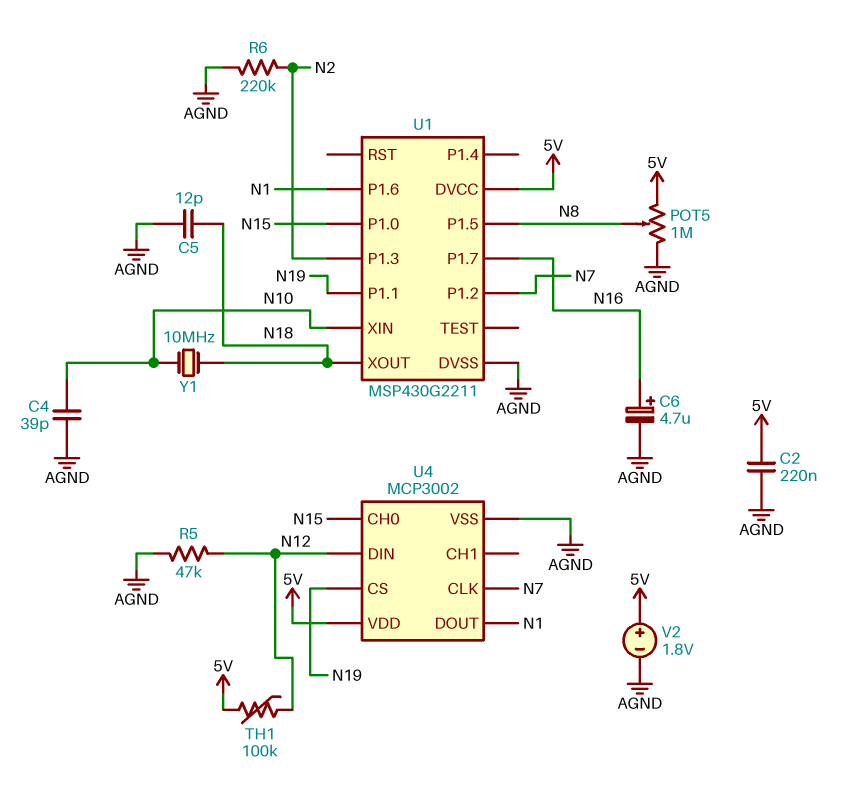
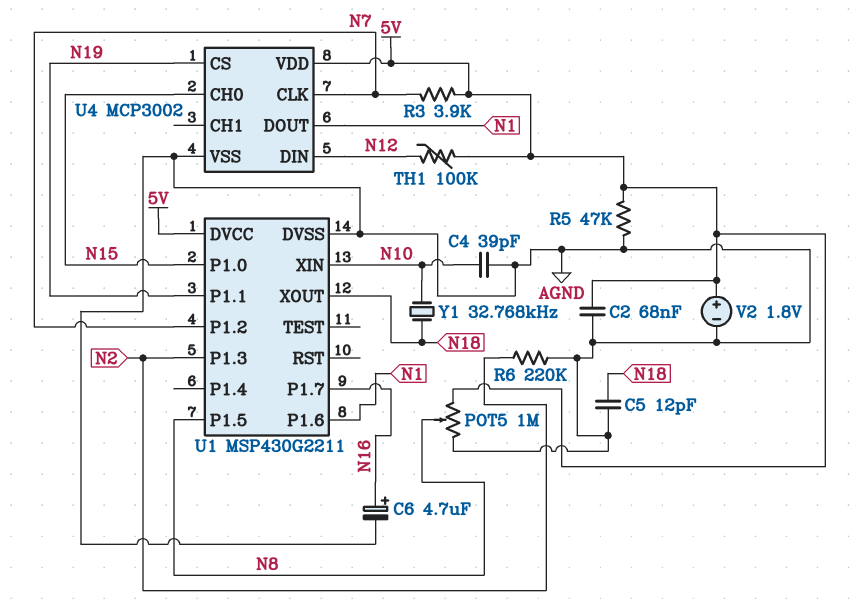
C2: 220nF (5V, AGND) -> 68nF (5V, AGND)
R3: none -> 3.9k (5V, N7)
R5: 47k (AGND, N12) -> 47k (5V, AGND)
Y1: 10MHz (N10, N18) -> 32.768kHz (N10, N18)

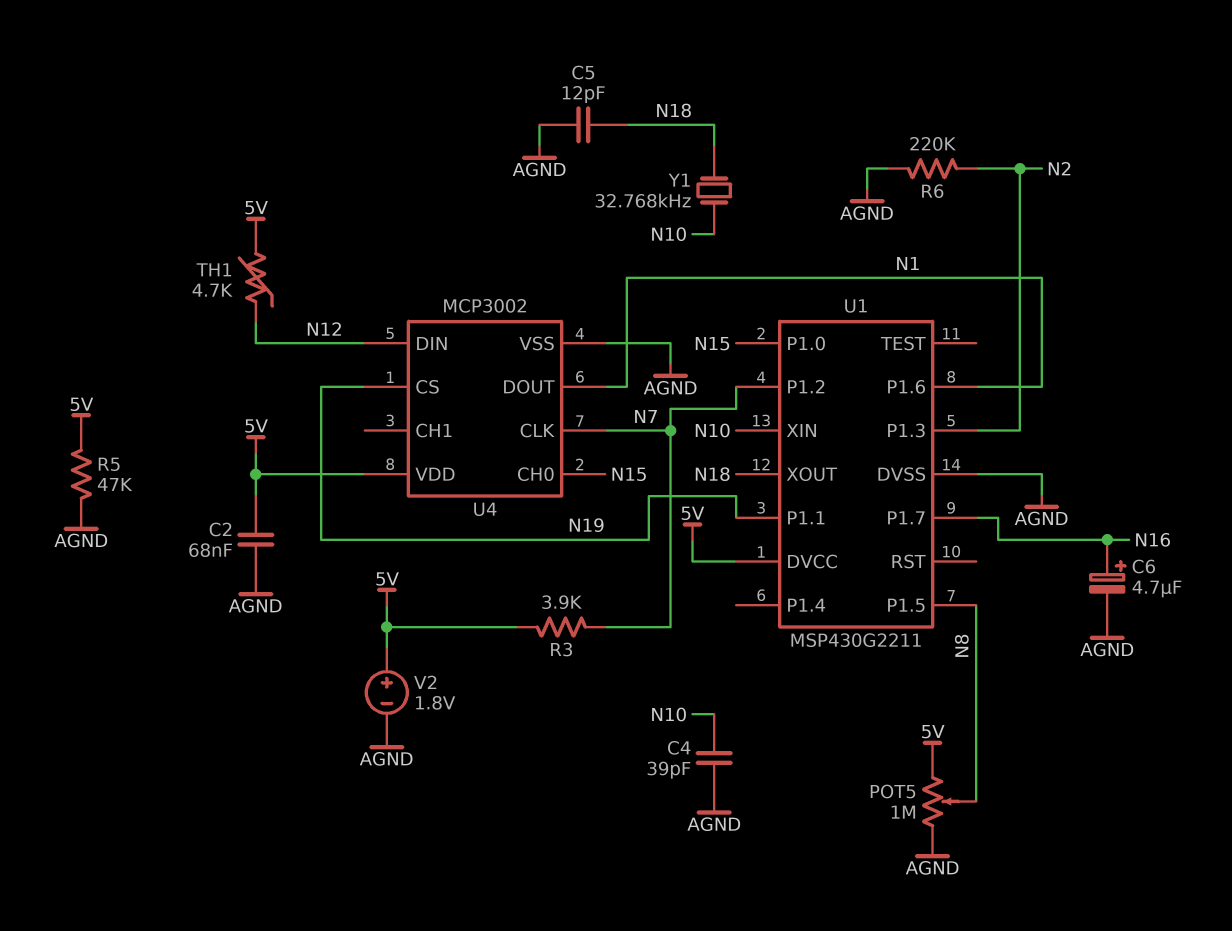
TH1: 100k (5V, N12) -> 4.7k (5V, N12)

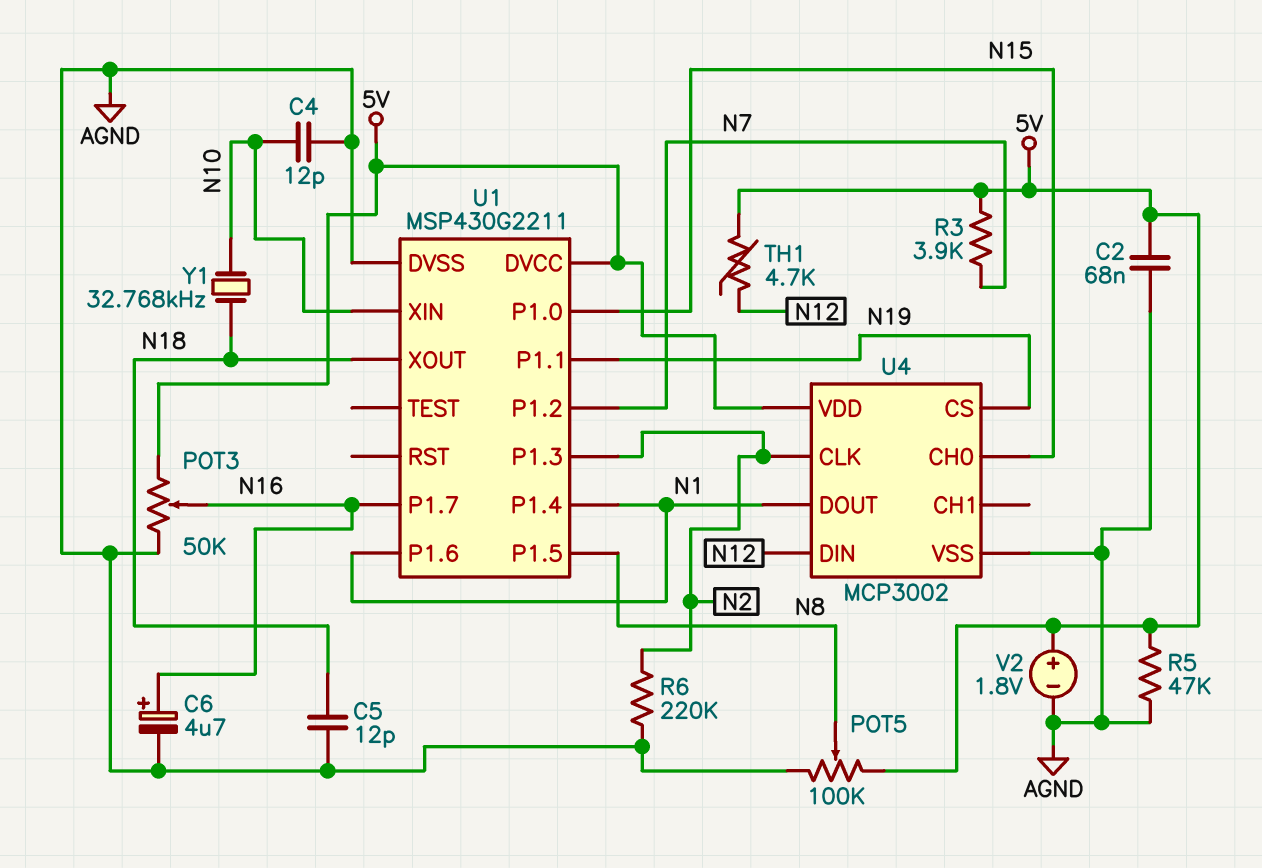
C4: 39pF (AGND, N10) -> 12pF (AGND, N10)
POT3: none -> 50k (5V, AGND, wiper N16)
POT5: 1M (5V, AGND, wiper N8) -> 100k (5V, AGND, wiper N8)
U1 pin P1.4: none -> N1
U4 pin CLK: N7 -> N2

